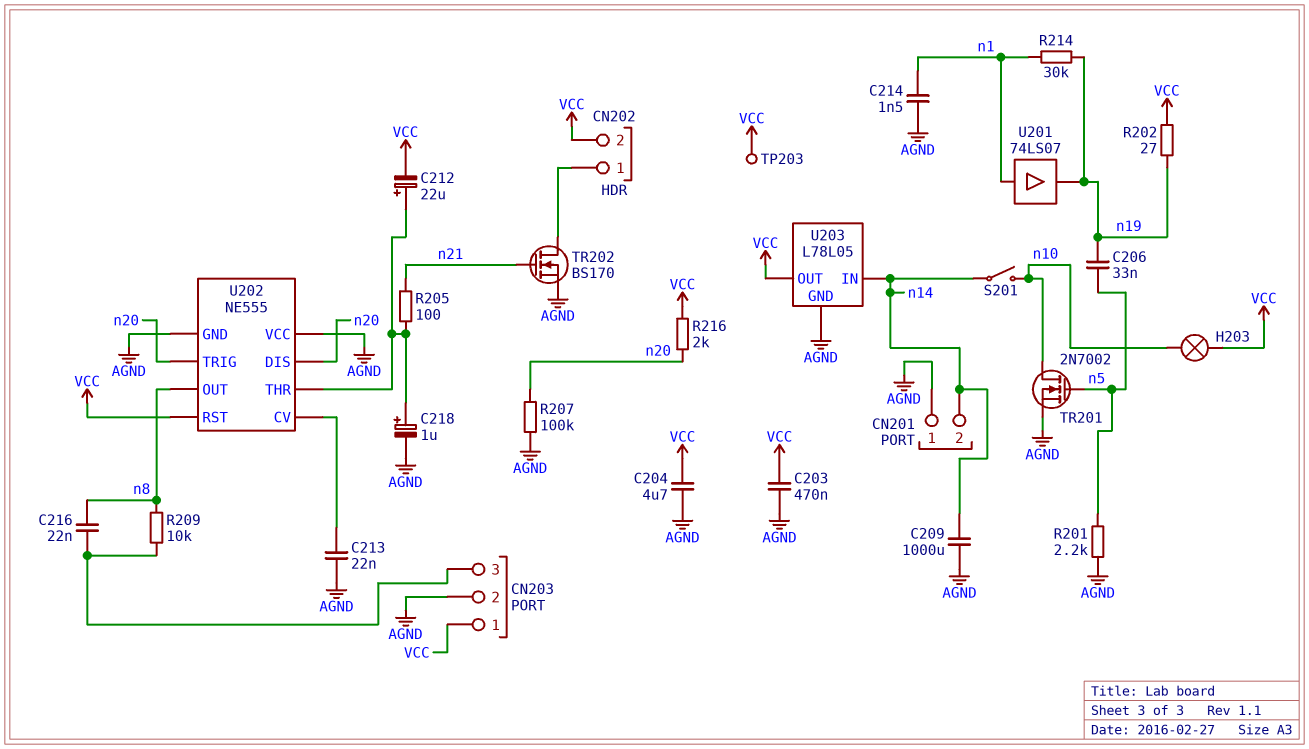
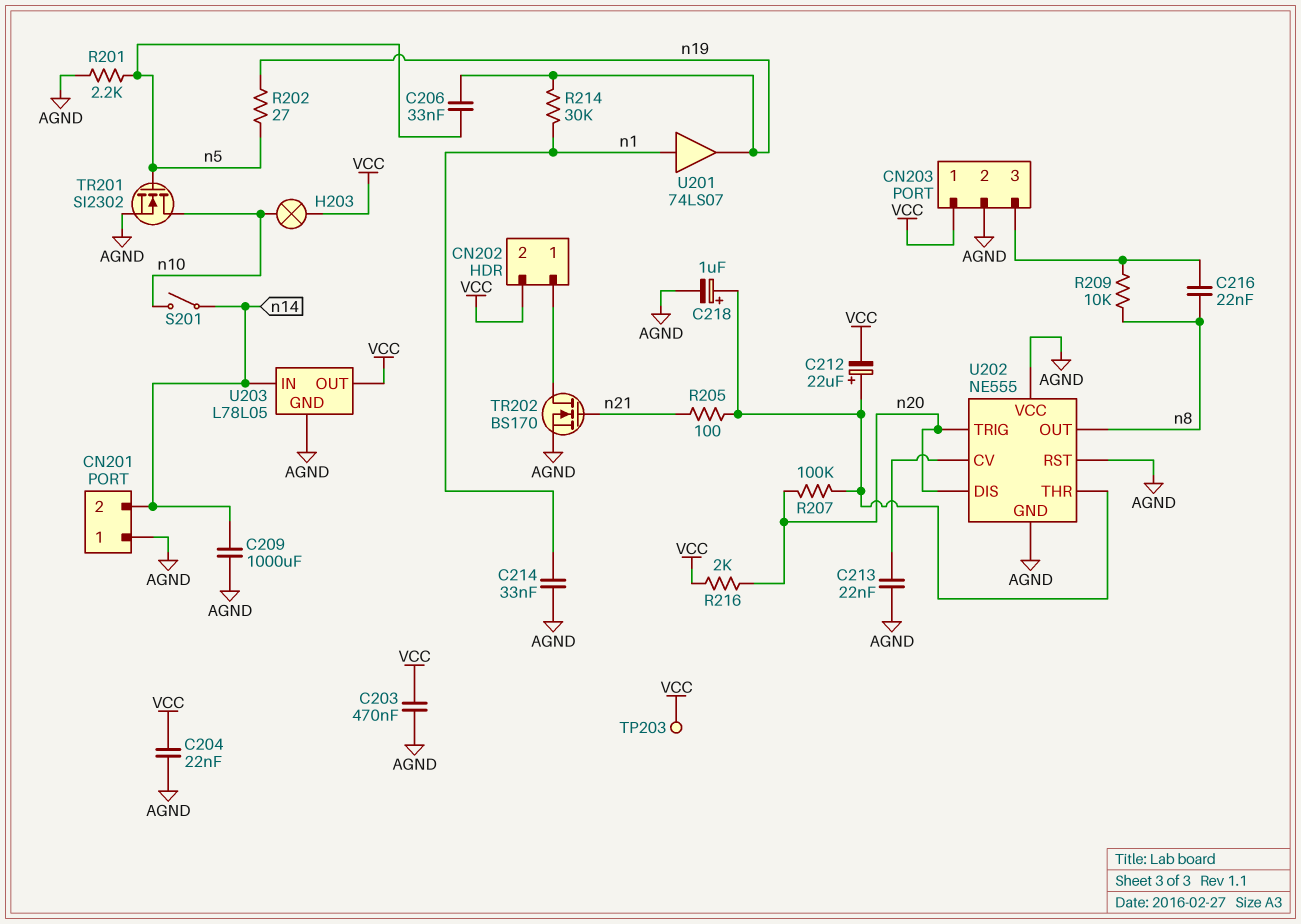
C204: 4.7uF (AGND, VCC) -> 22nF (AGND, VCC)
C214: 1.5nF (AGND, n1) -> 33nF (AGND, n1)
R202: 27 (VCC, n19) -> 27 (n5, n19)
R207: 100k (AGND, n20) -> 100k (U202/THR, n20)
TR201: NMOS 2N7002 (G n5, D n10, S AGND) -> NMOS SI2302 (G n5, D n10, S AGND)
U202 pin RST: VCC -> AGND

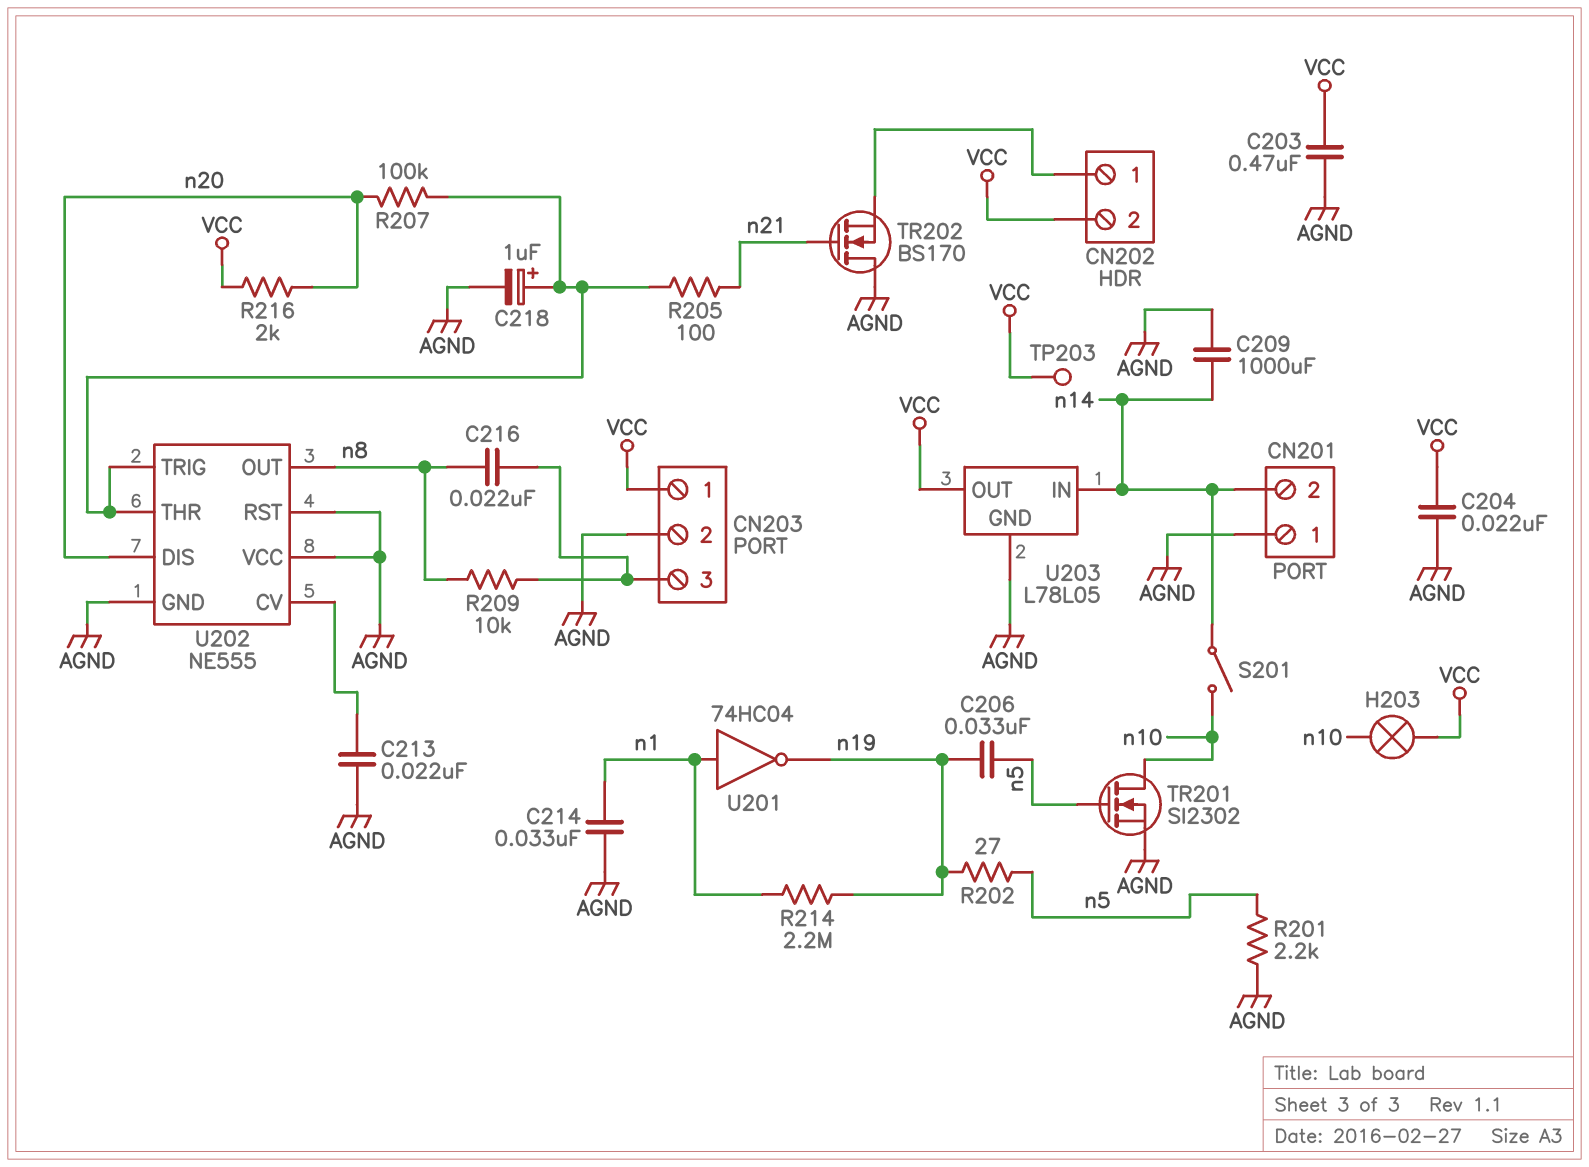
C212: 22uF (plus U202/THR, minus VCC) -> none
R214: 30k (n1, n19) -> 2.2M (n1, n19)
TR202: NMOS BS170 (G n21, D CN202/1, S AGND) -> NMOS BS170 (G n21, D AGND, S CN202/1)
U201: buffer 74LS07 (in n1, out n19) -> NOT 74HC04 (in n1, out n19)
U202 pin TRIG: n20 -> U202/THR

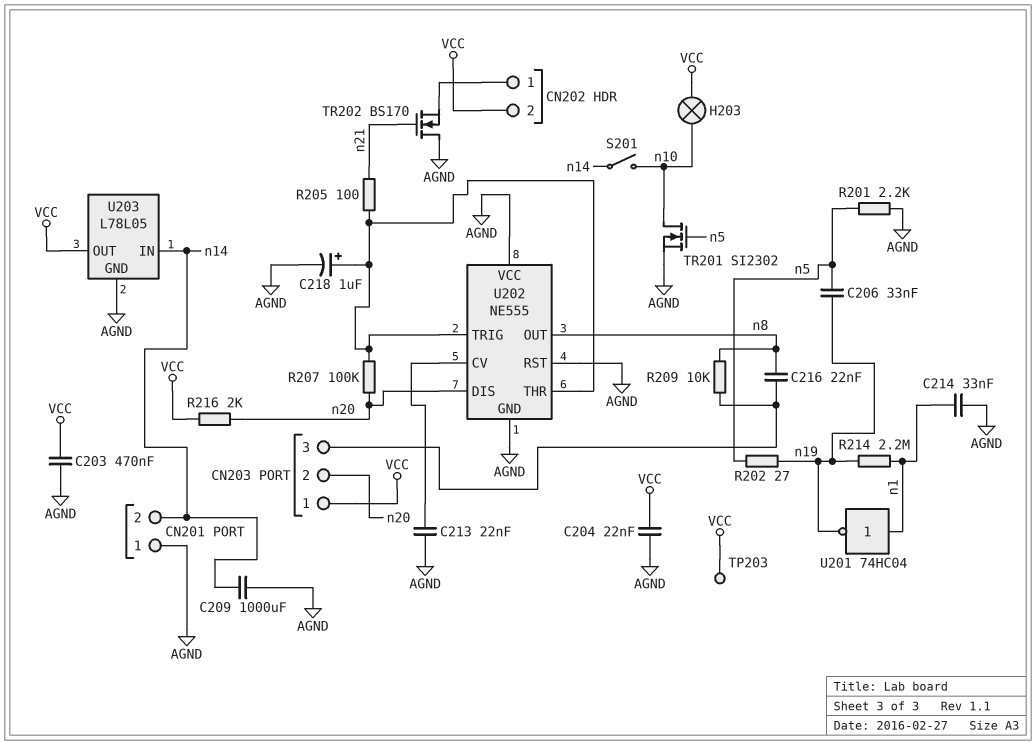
CN203 pin 2: AGND -> n20

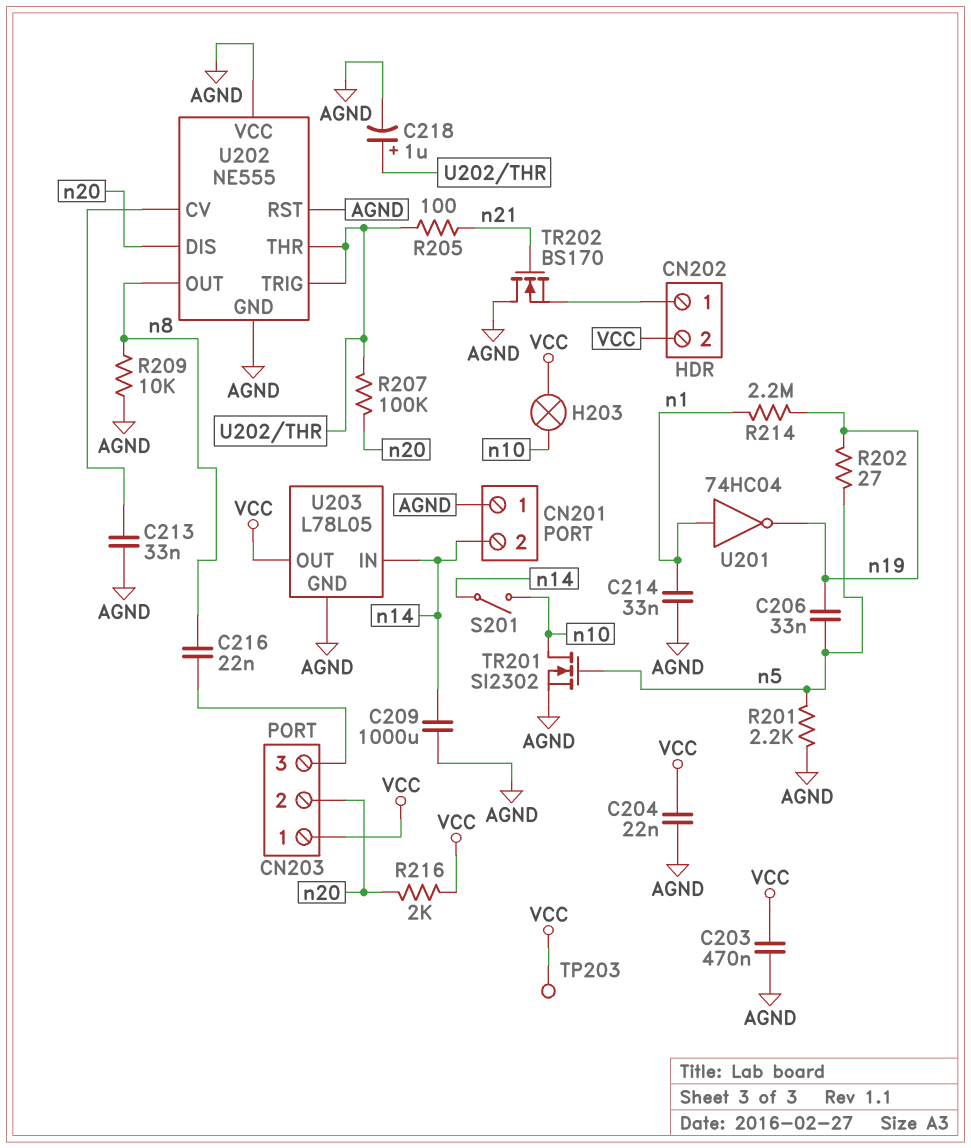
C213: 22nF (AGND, U202/CV) -> 33nF (AGND, U202/CV)
R209: 10k (CN203/3, n8) -> 10k (AGND, n8)

